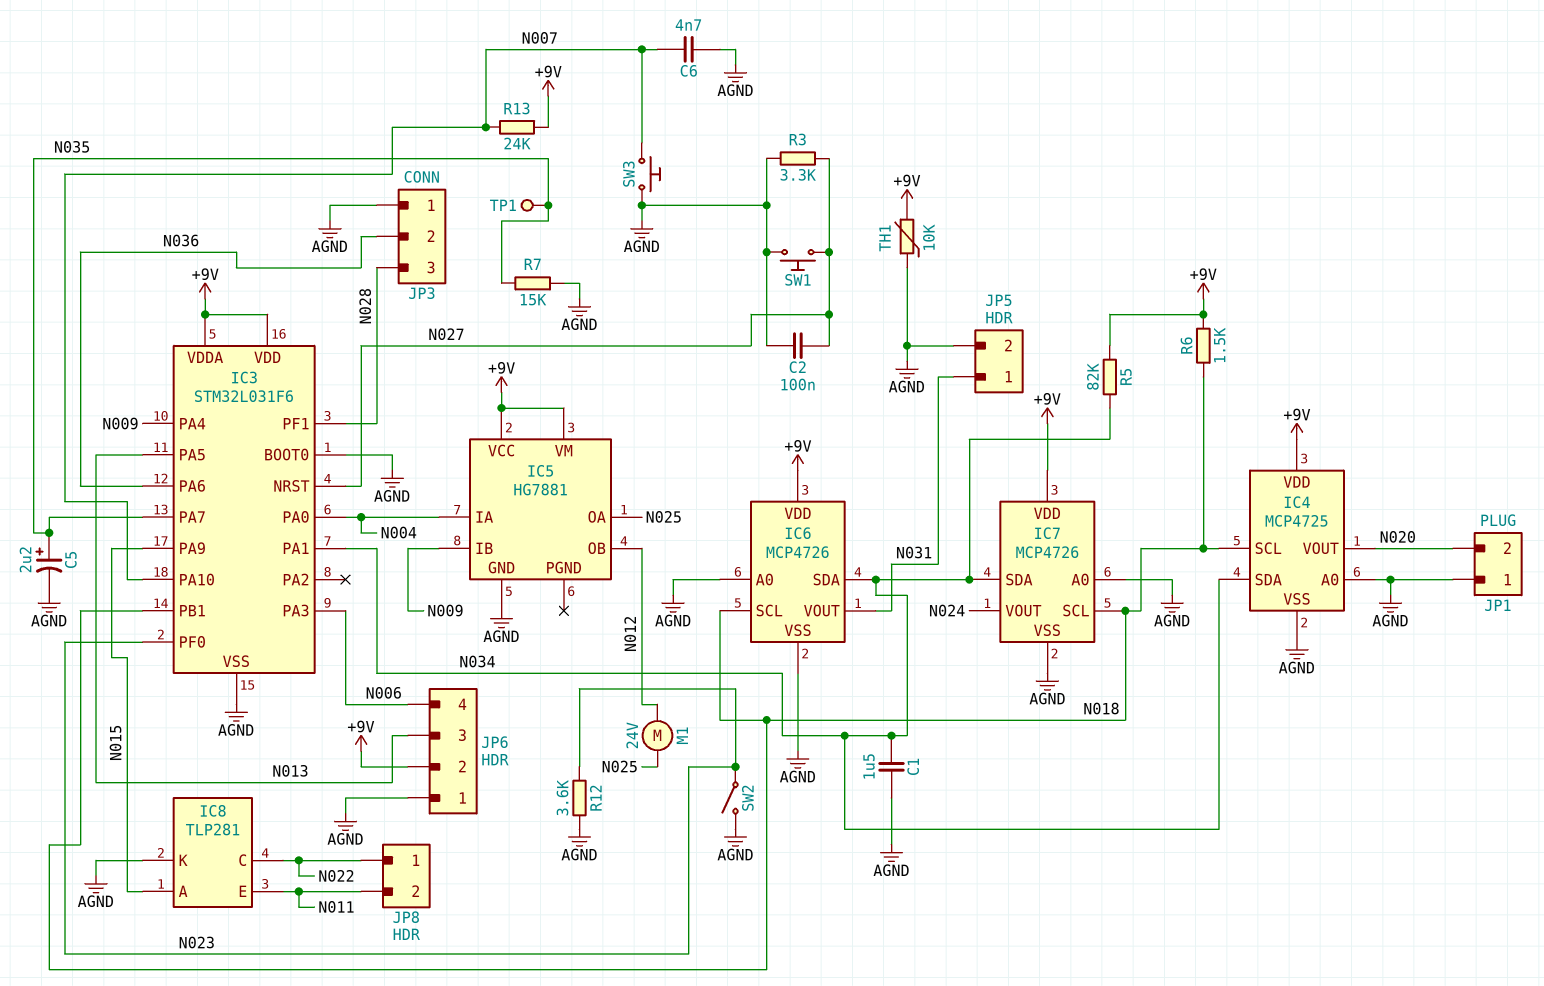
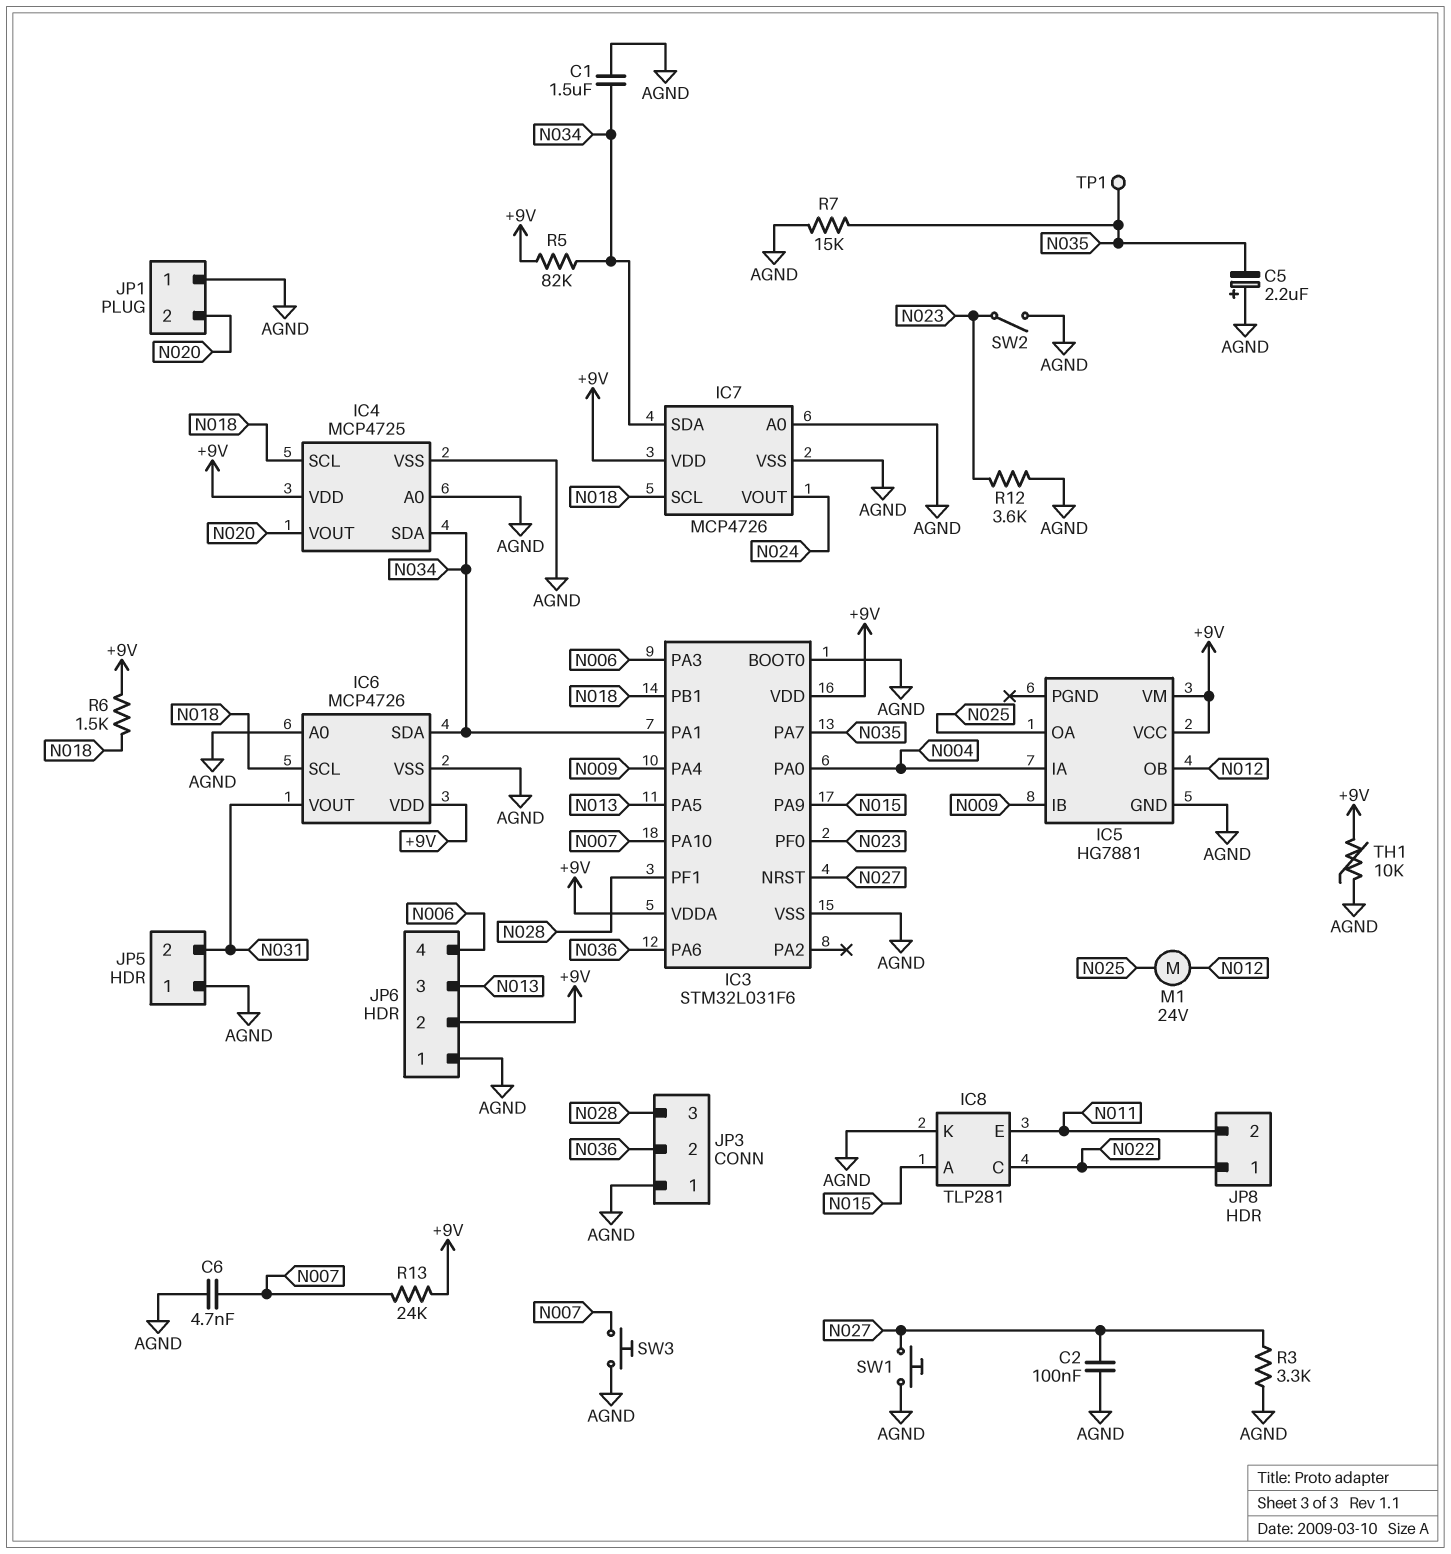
C5: 2.2uF (plus N035, minus AGND) -> 2.2uF (plus AGND, minus N035)
JP5 pin 1: N031 -> AGND
JP5 pin 2: AGND -> N031

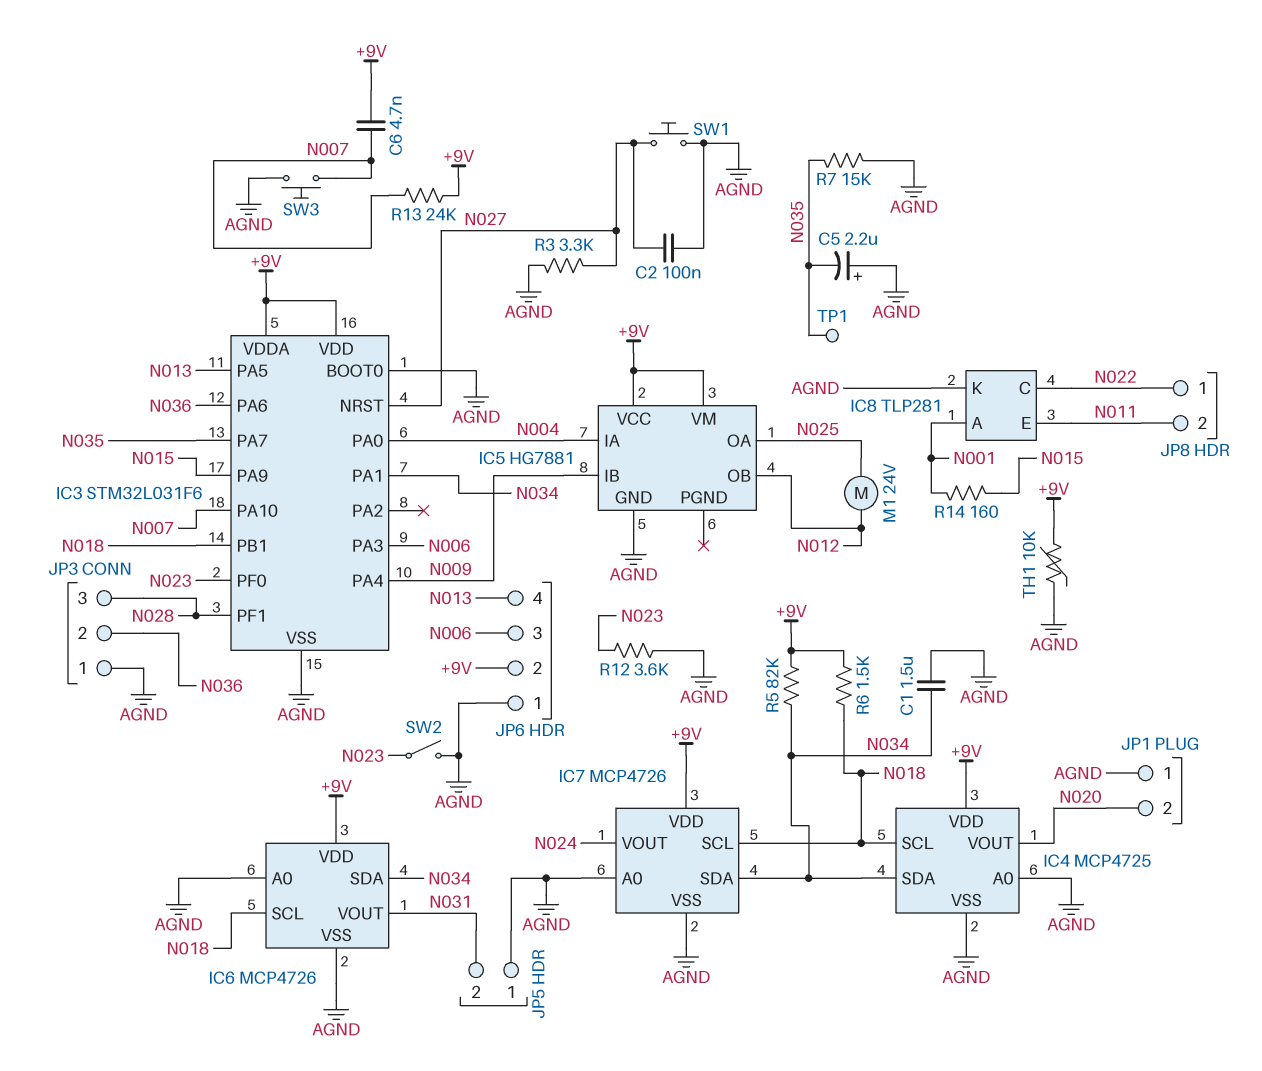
C6: 4.7nF (AGND, N007) -> 4.7nF (+9V, N007)
IC8 pin A: N015 -> N001
JP6 pin 3: N013 -> N006
JP6 pin 4: N006 -> N013
R14: none -> 160 (N001, N015)

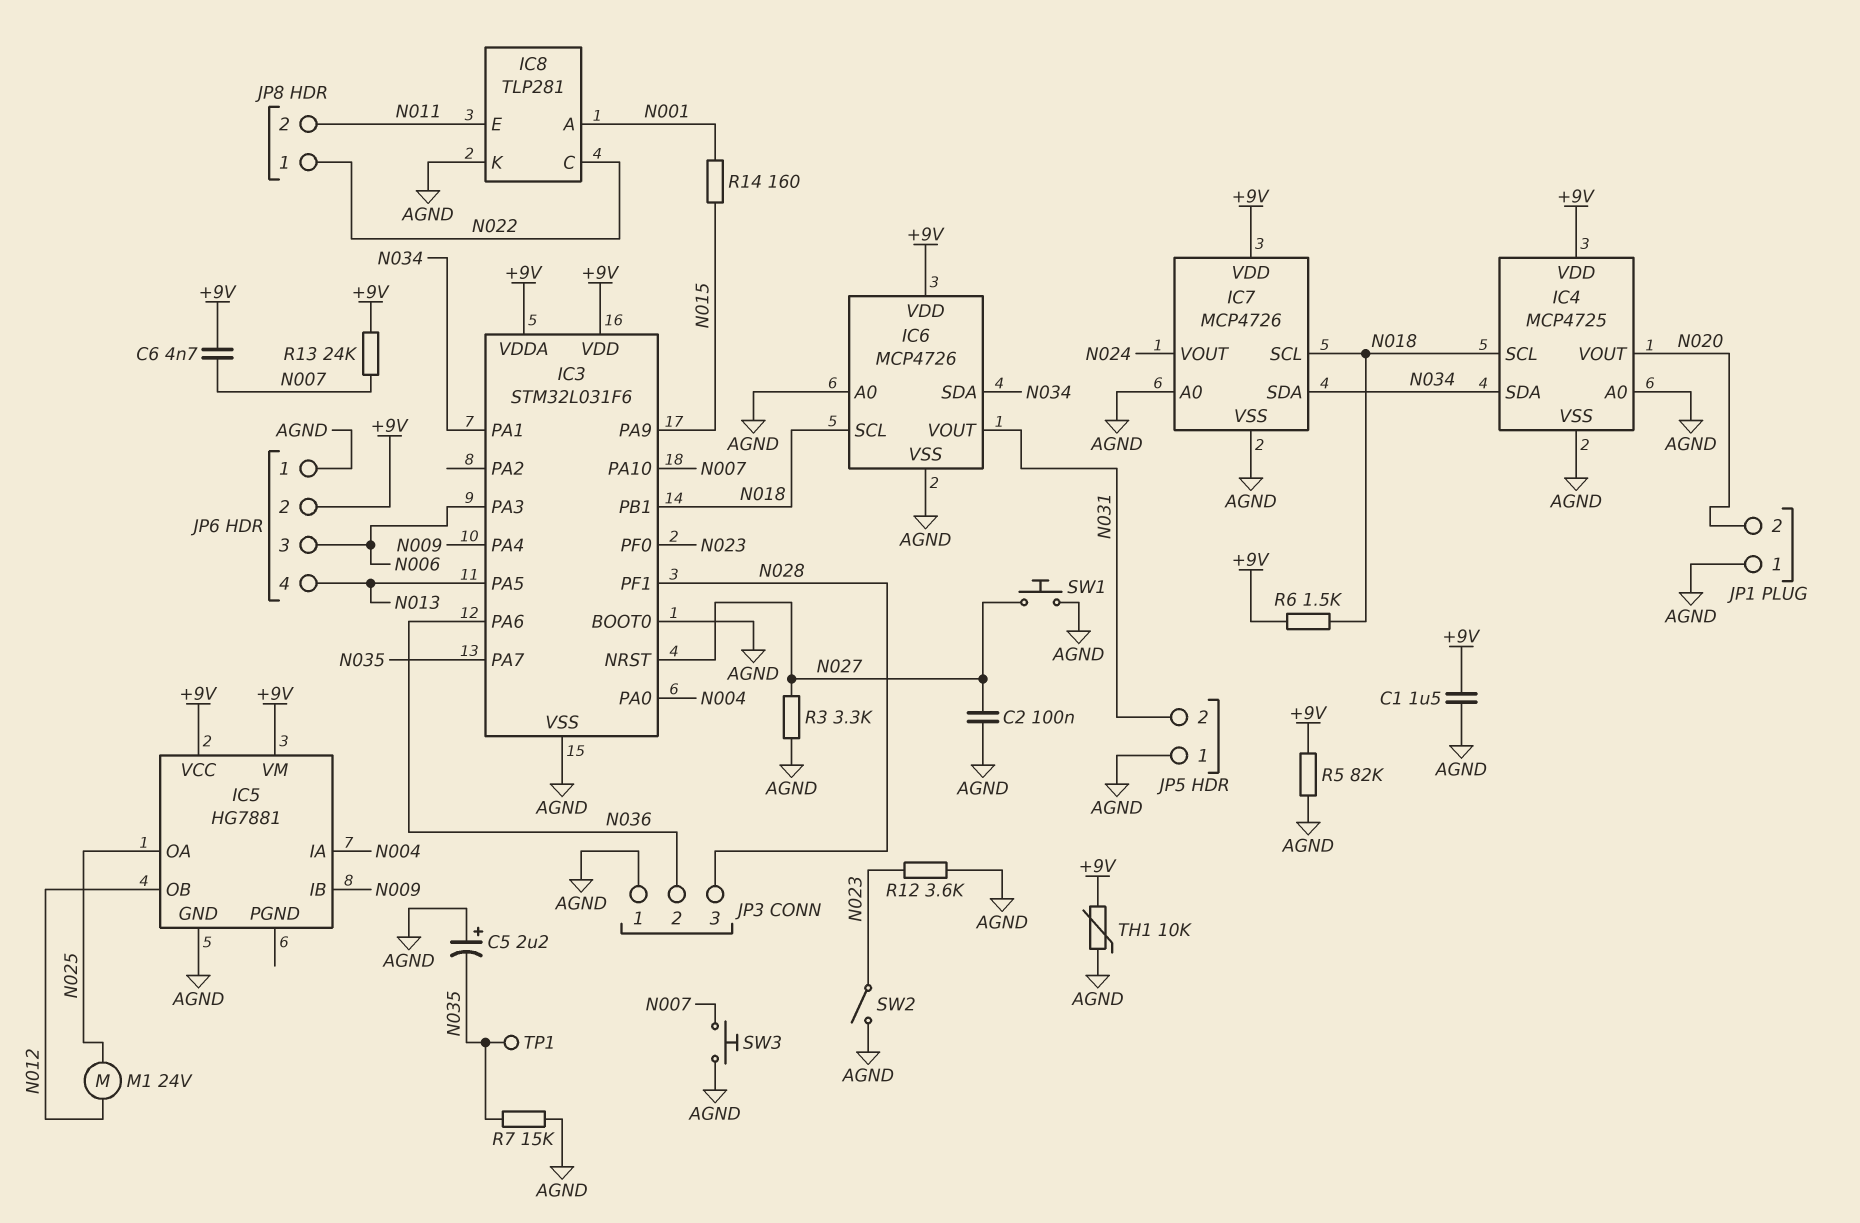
C1: 1.5uF (AGND, N034) -> 1.5uF (+9V, AGND)
R5: 82k (+9V, N034) -> 82k (+9V, AGND)

